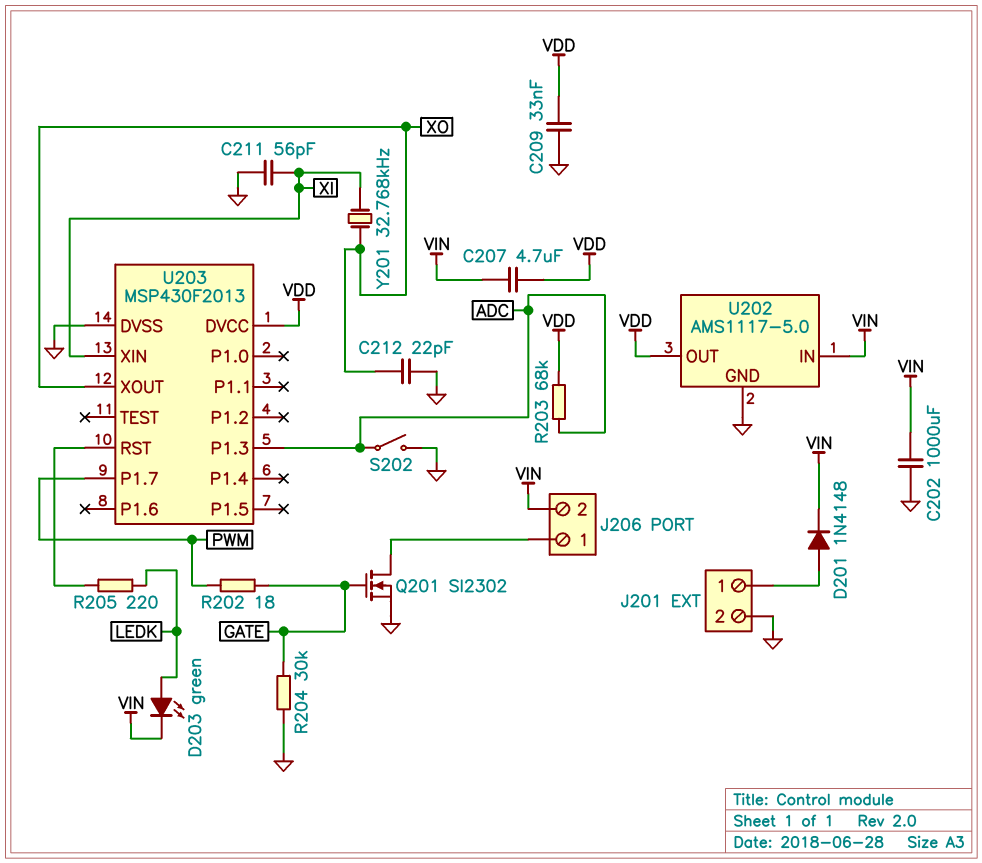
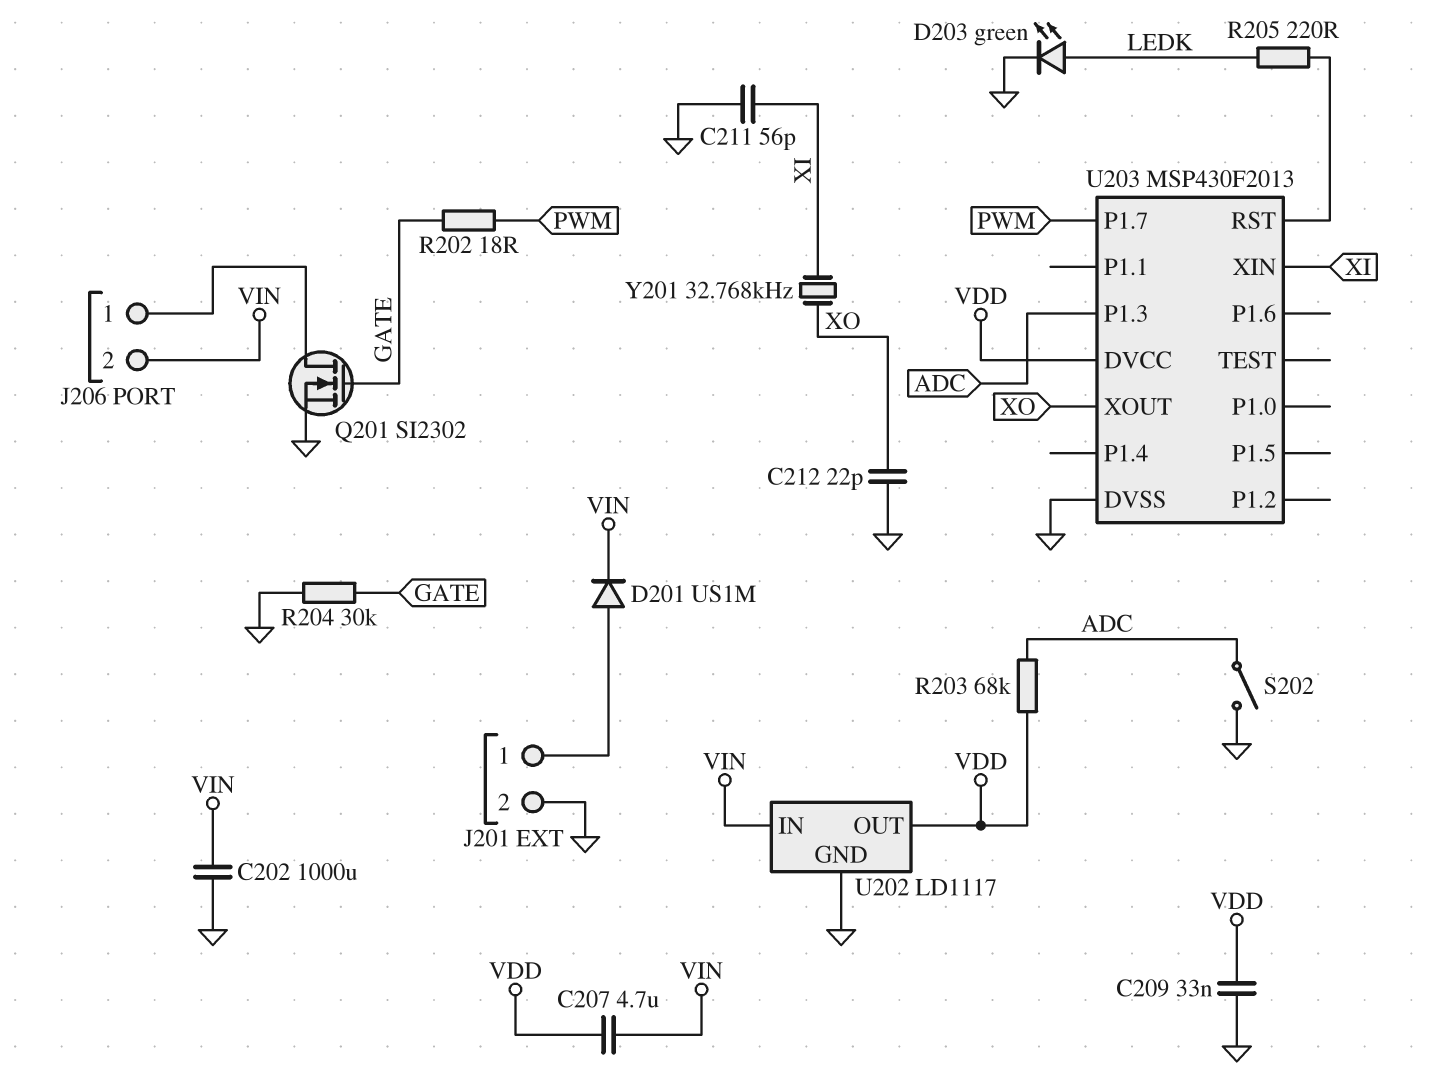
D201: diode 1N4148 (A J201/1, K VIN) -> diode US1M (A J201/1, K VIN)
D203: LED green (A LEDK, K VIN) -> LED green (A LEDK, K GND)
U202: AMS1117-5.0 -> LD1117

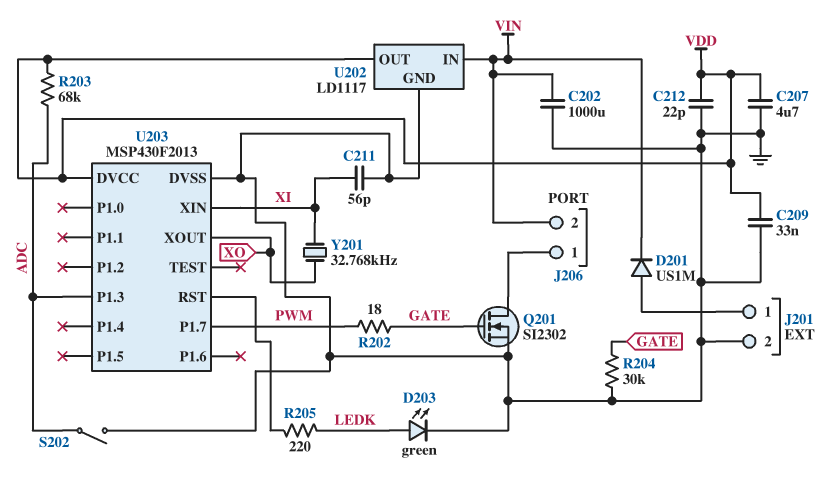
C207: 4.7uF (VDD, VIN) -> 4.7uF (GND, VDD)
C212: 22pF (GND, XO) -> 22pF (GND, VDD)

